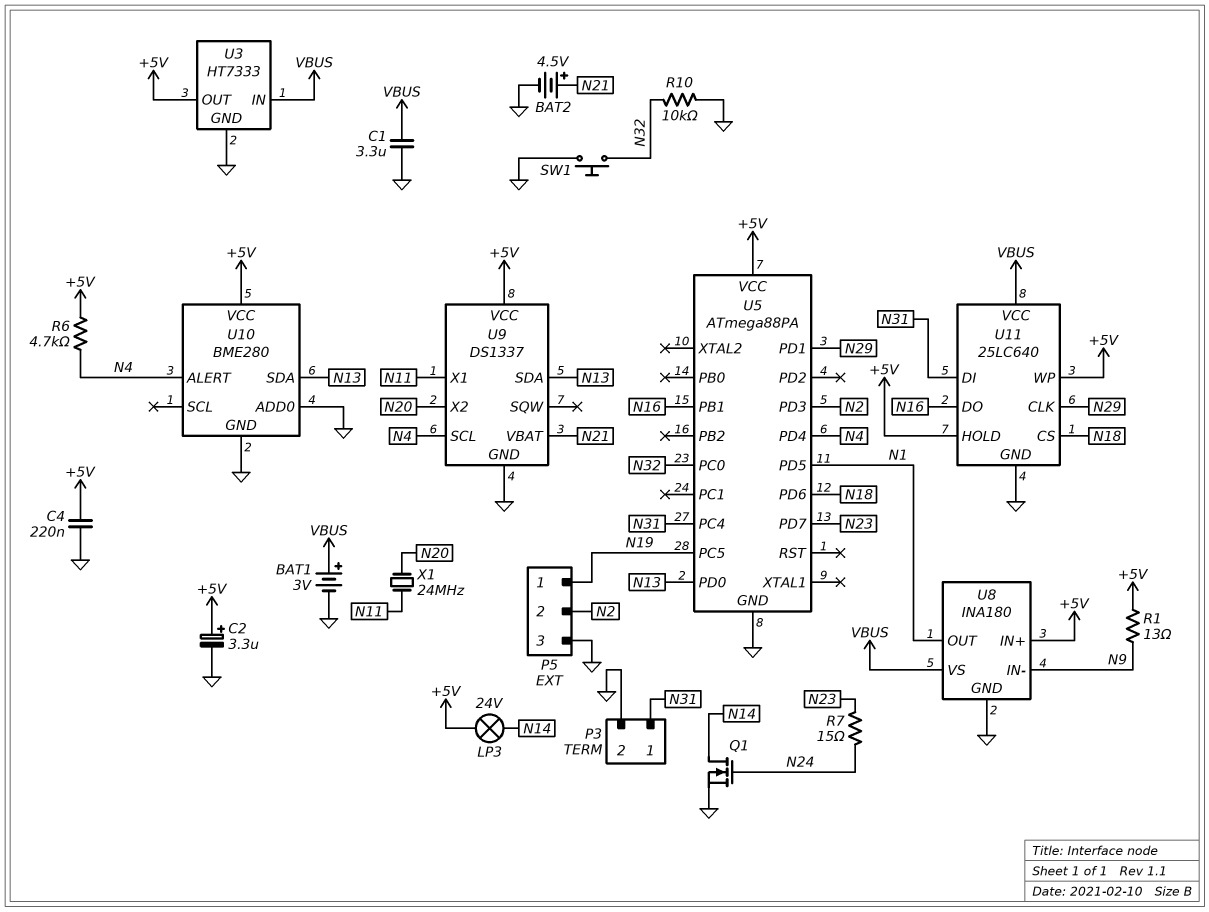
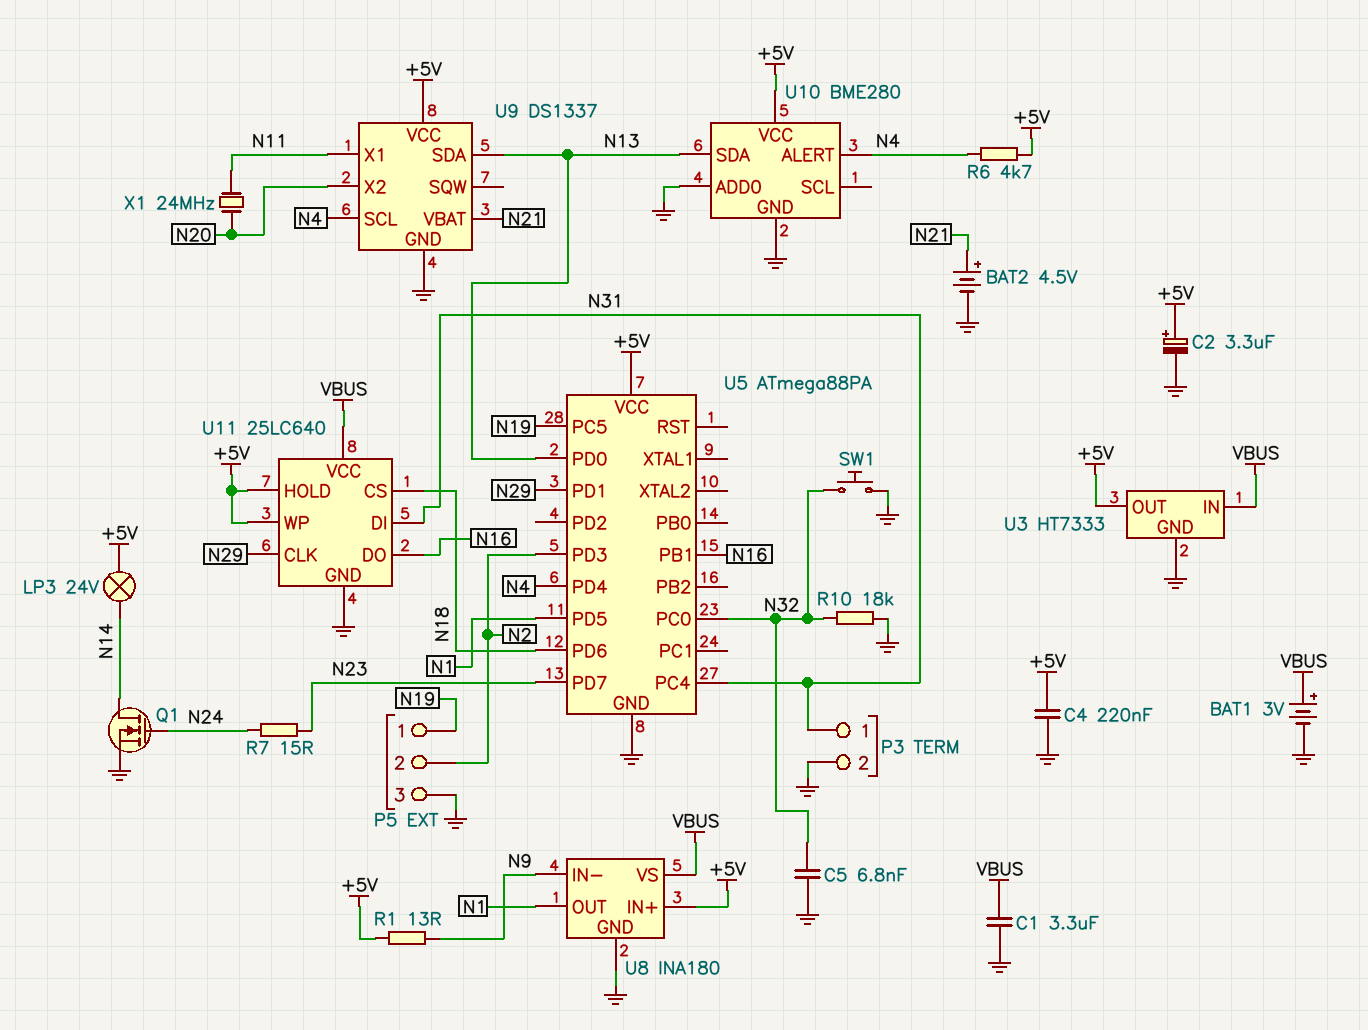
C5: none -> 6.8nF (GND, N32)
R10: 10k (GND, N32) -> 18k (GND, N32)

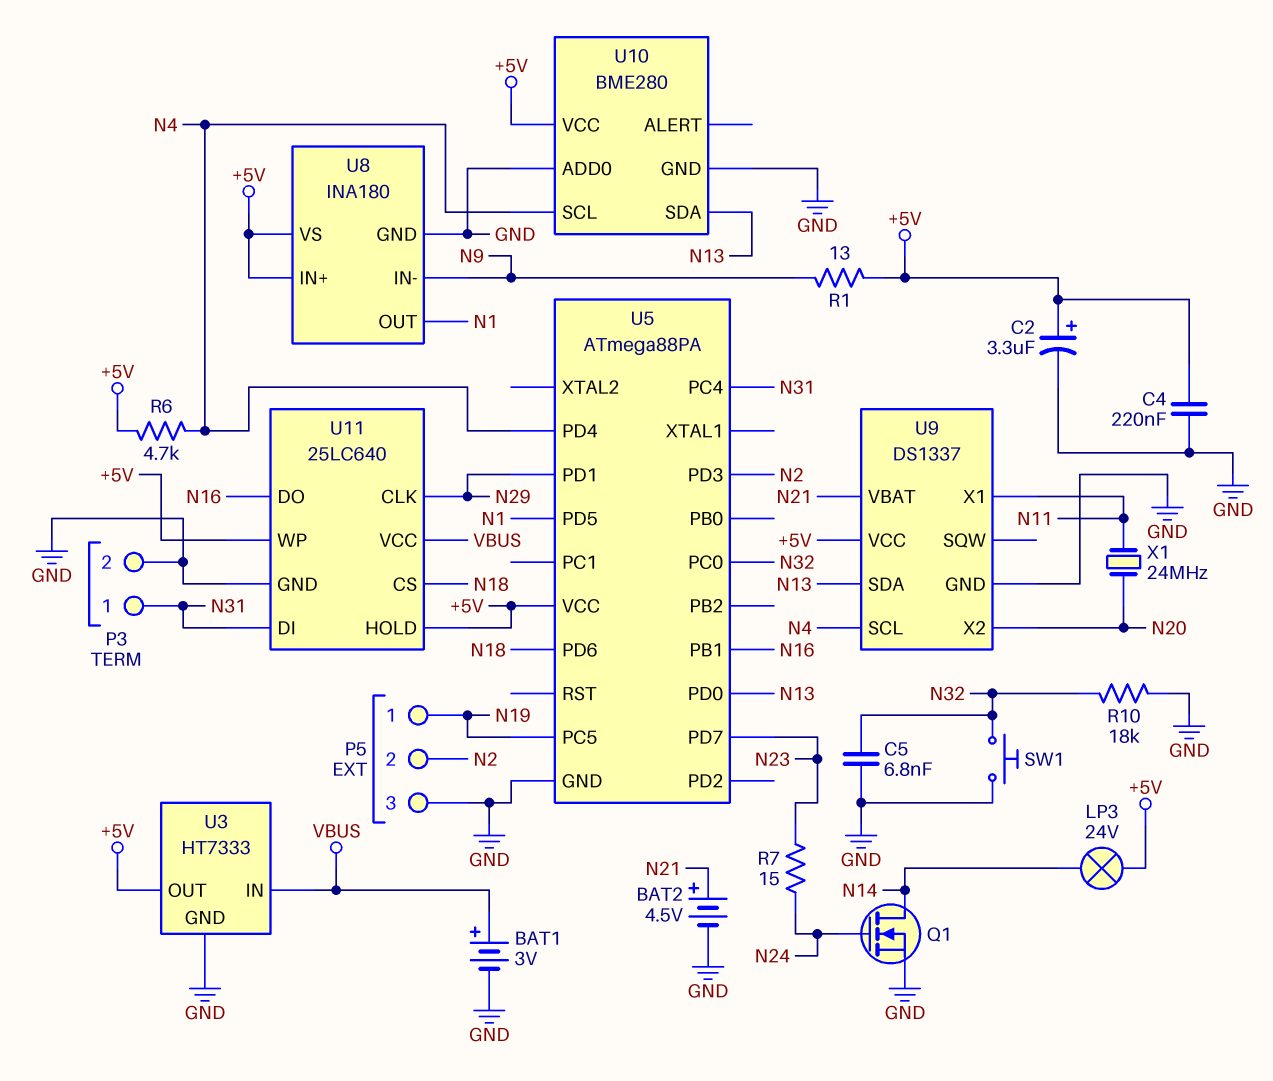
C1: 3.3uF (GND, VBUS) -> none
U8 pin VS: VBUS -> +5V
U10 pin ALERT: N4 -> none
U10 pin SCL: none -> N4

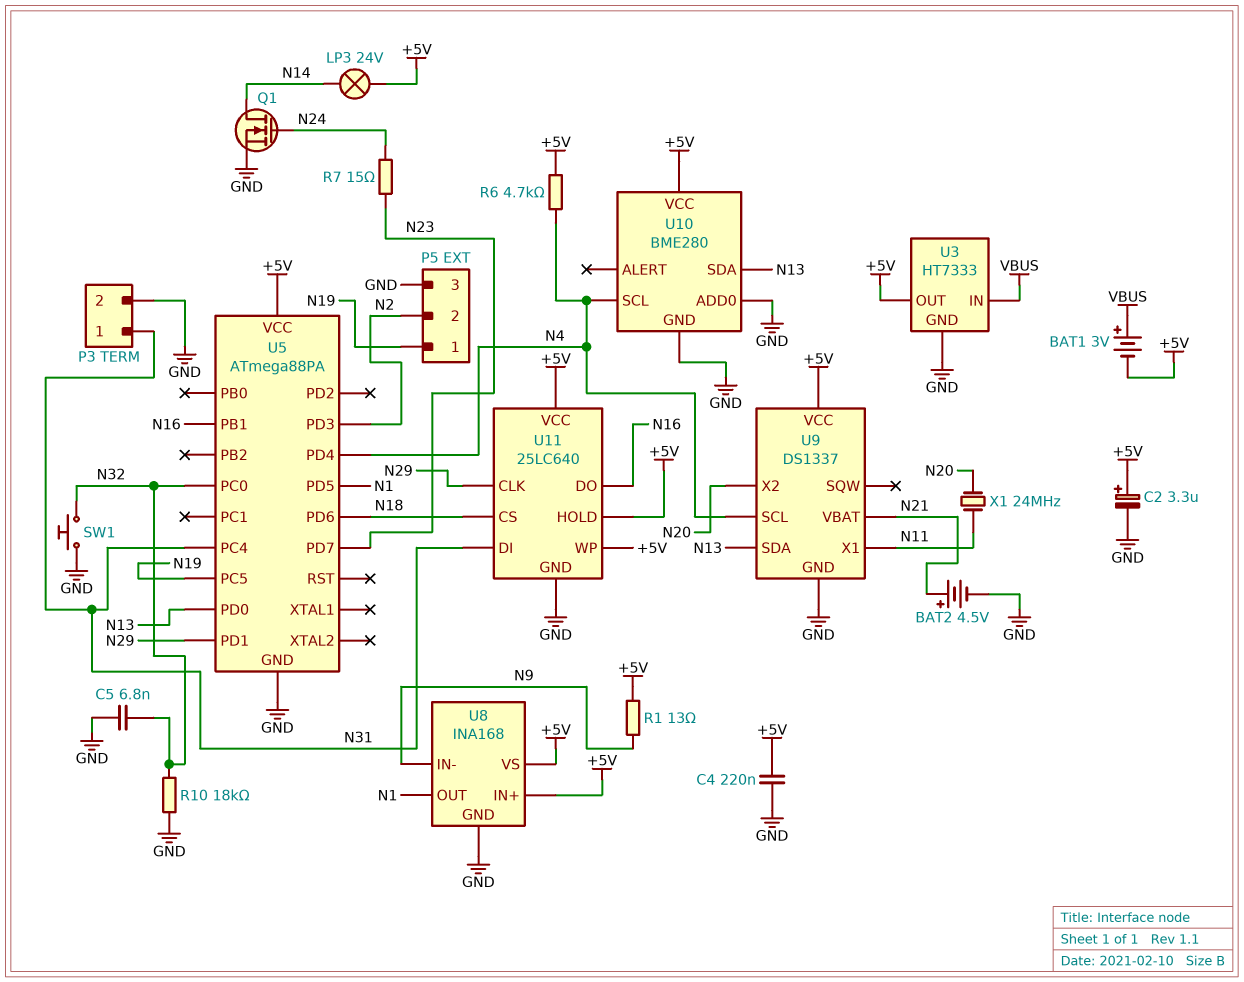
BAT1: 3V (plus VBUS, minus GND) -> 3V (plus VBUS, minus +5V)
U8: INA180 -> INA168
U11 pin VCC: VBUS -> +5V

